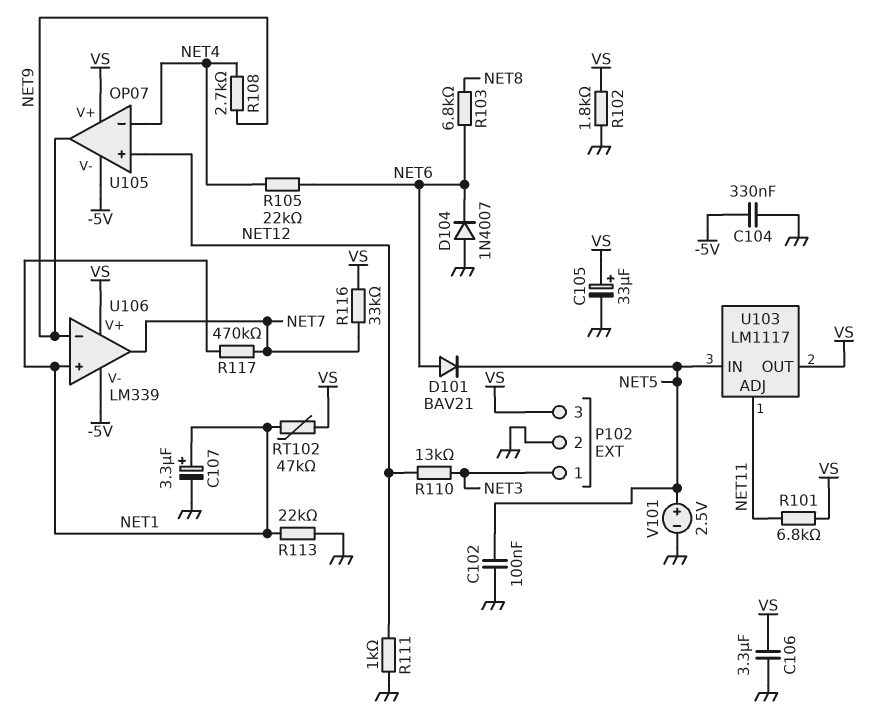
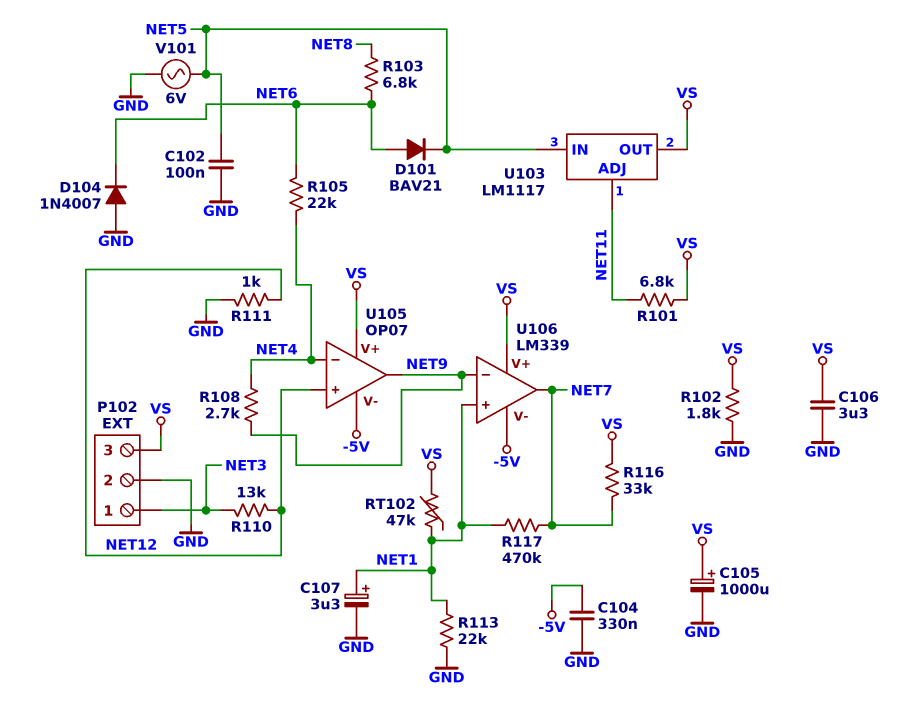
C105: 33uF (plus VS, minus GND) -> 1000uF (plus VS, minus GND)
V101: 2.5V (plus NET5, minus GND) -> AC 6V (GND, NET5)

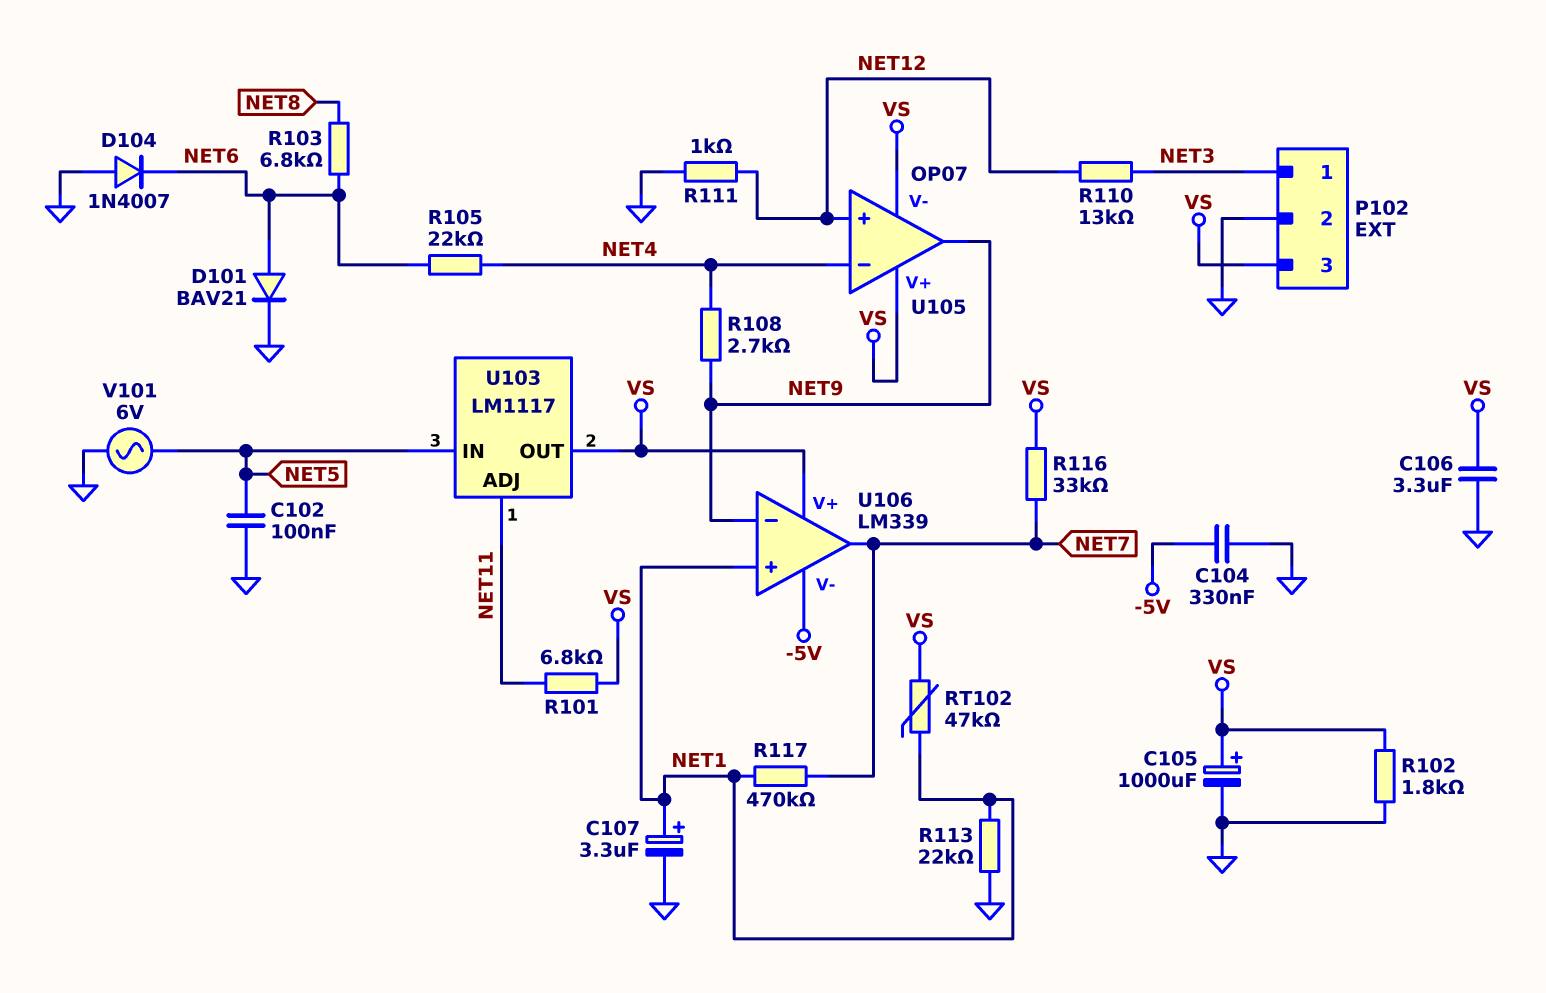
D101: diode BAV21 (A NET6, K NET5) -> diode BAV21 (A NET6, K GND)
U105 pin V-: -5V -> VS

